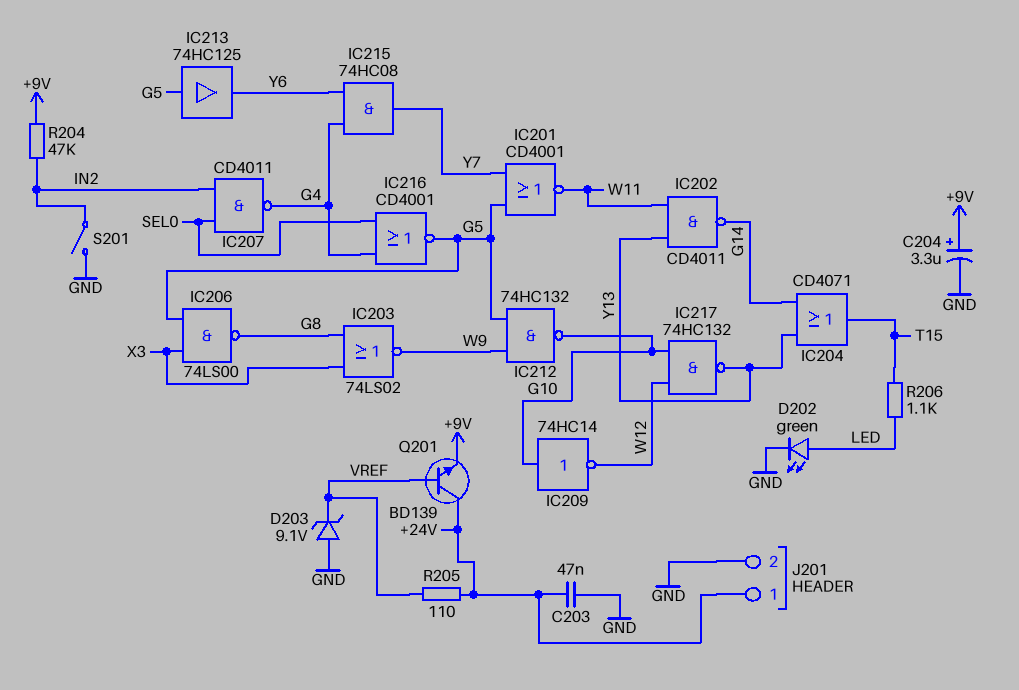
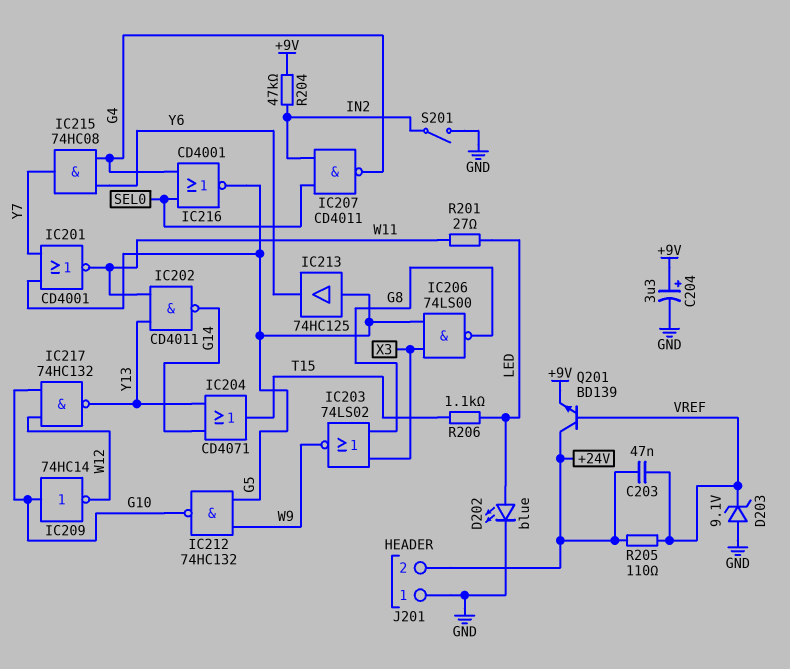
C203: 47nF (+24V, GND) -> 47nF (+24V, VREF)
D202: LED green (A LED, K GND) -> LED blue (A LED, K GND)
J201 pin 1: +24V -> GND
J201 pin 2: GND -> +24V
R201: none -> 27 (LED, W11)

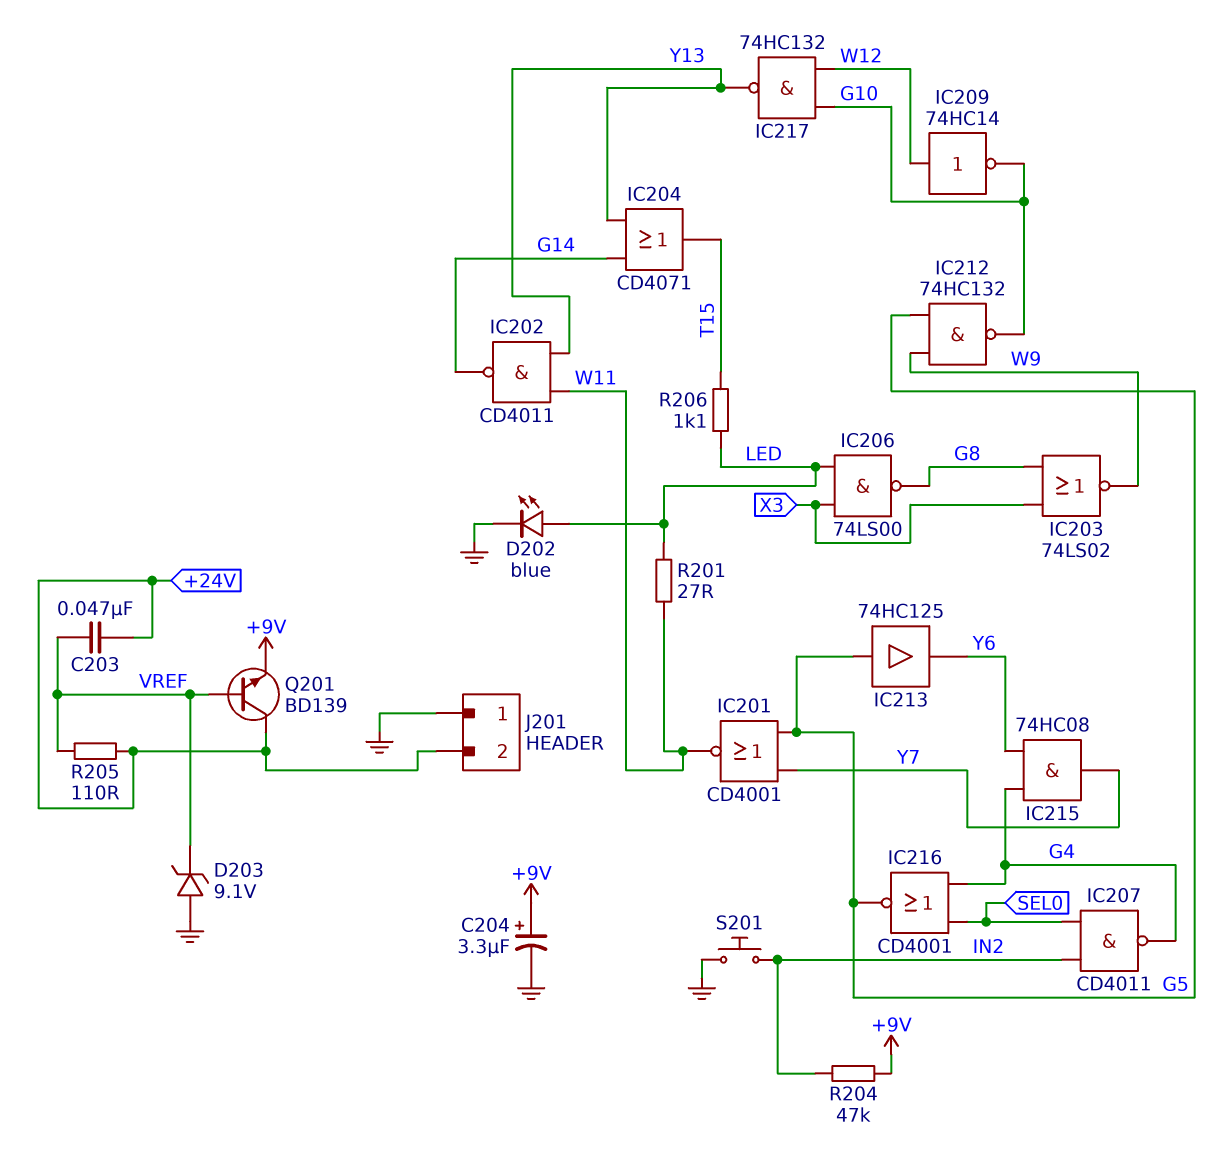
IC206: NAND 74LS00 (in G5, in X3, out G8) -> NAND 74LS00 (in LED, in X3, out G8)
IC209: NOT 74HC14 (in G10, out W12) -> NOT 74HC14 (in W12, out G10)
S201: switch (GND, IN2) -> button (GND, IN2)

